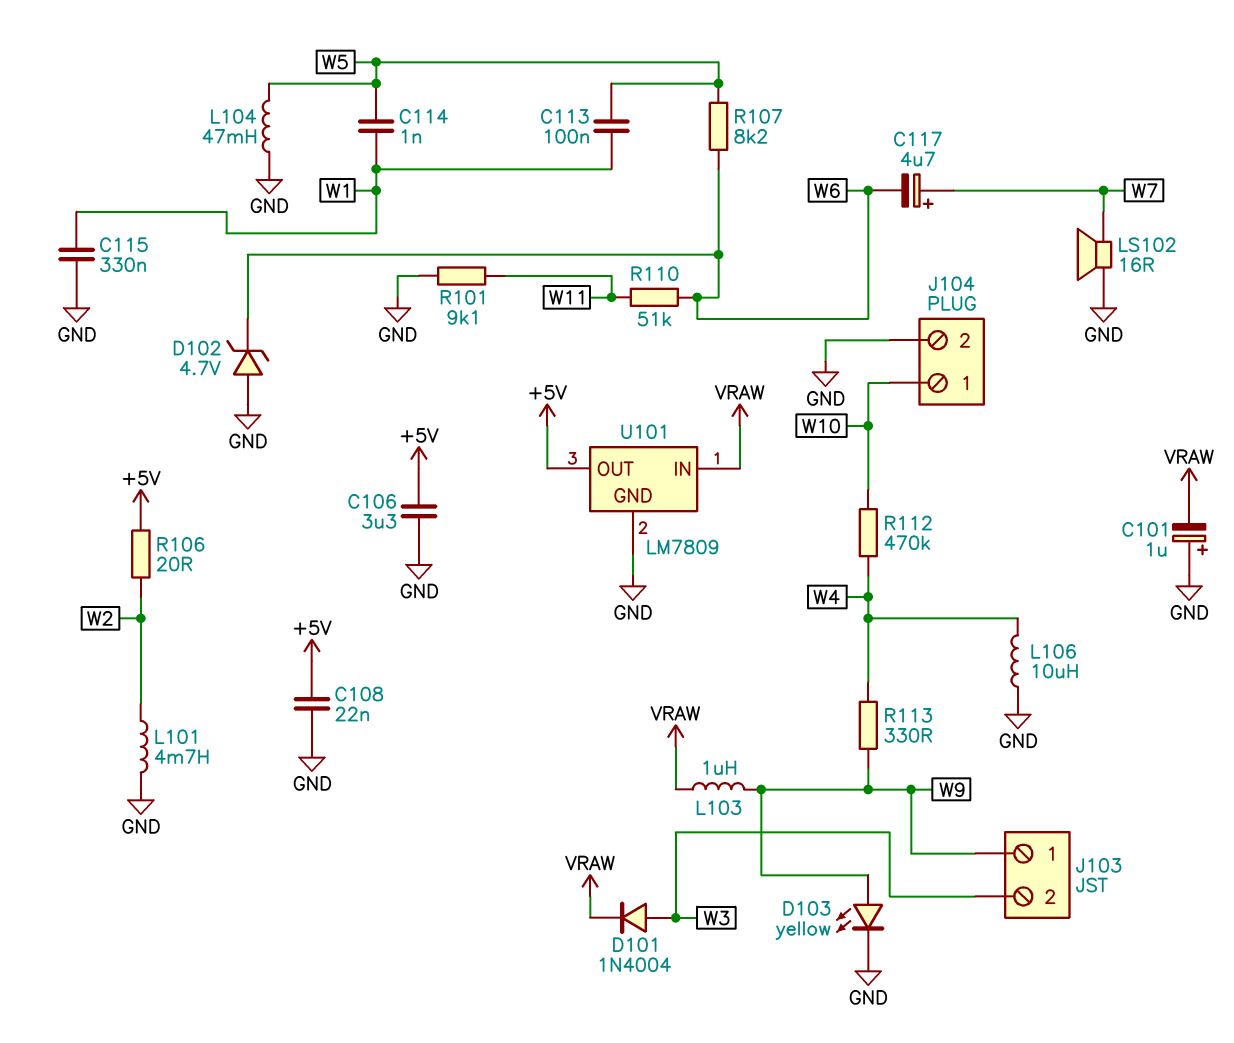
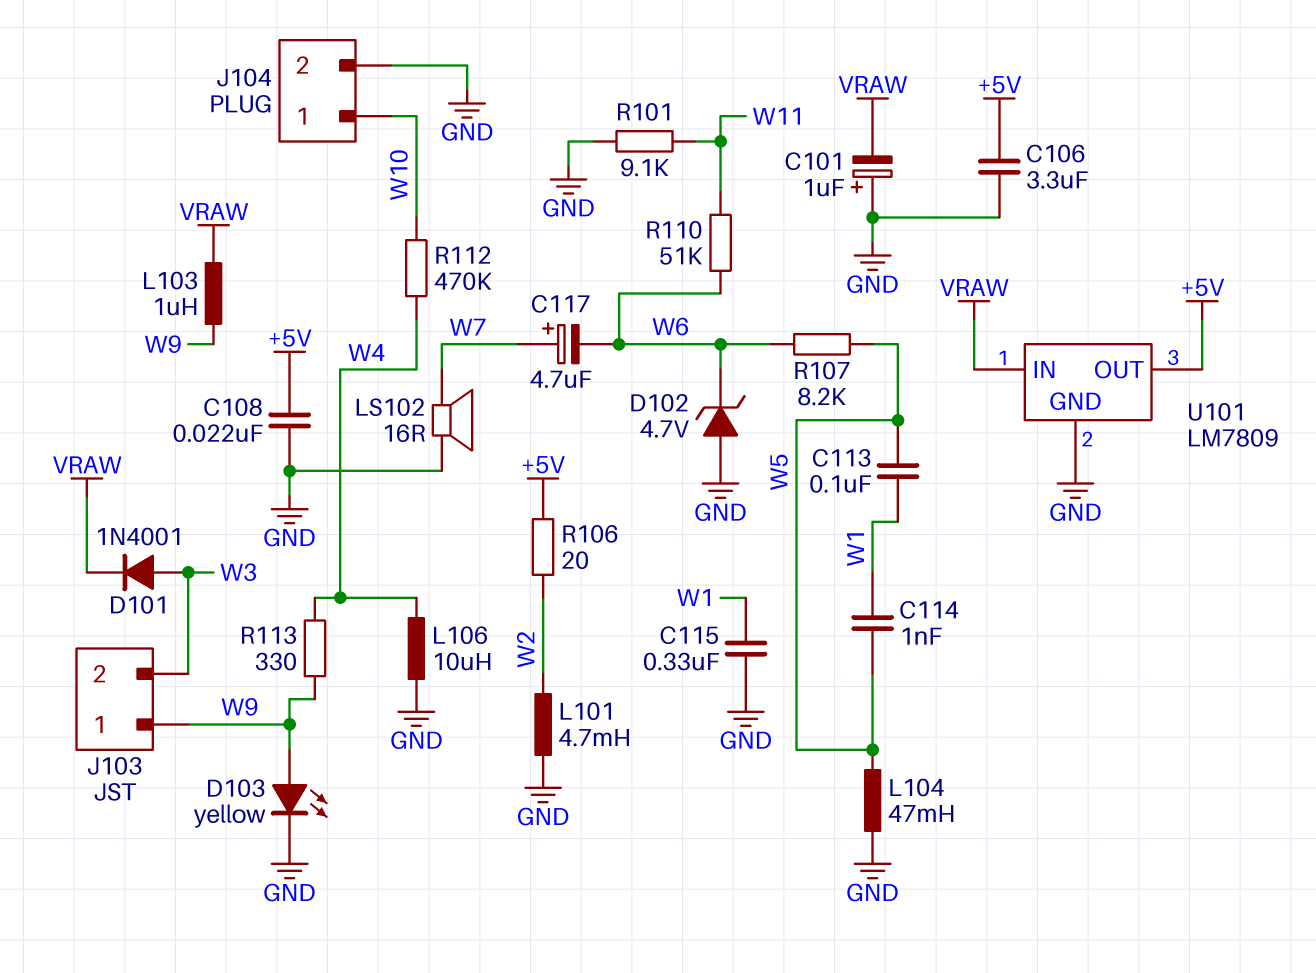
D101: diode 1N4004 (A W3, K VRAW) -> diode 1N4001 (A W3, K VRAW)

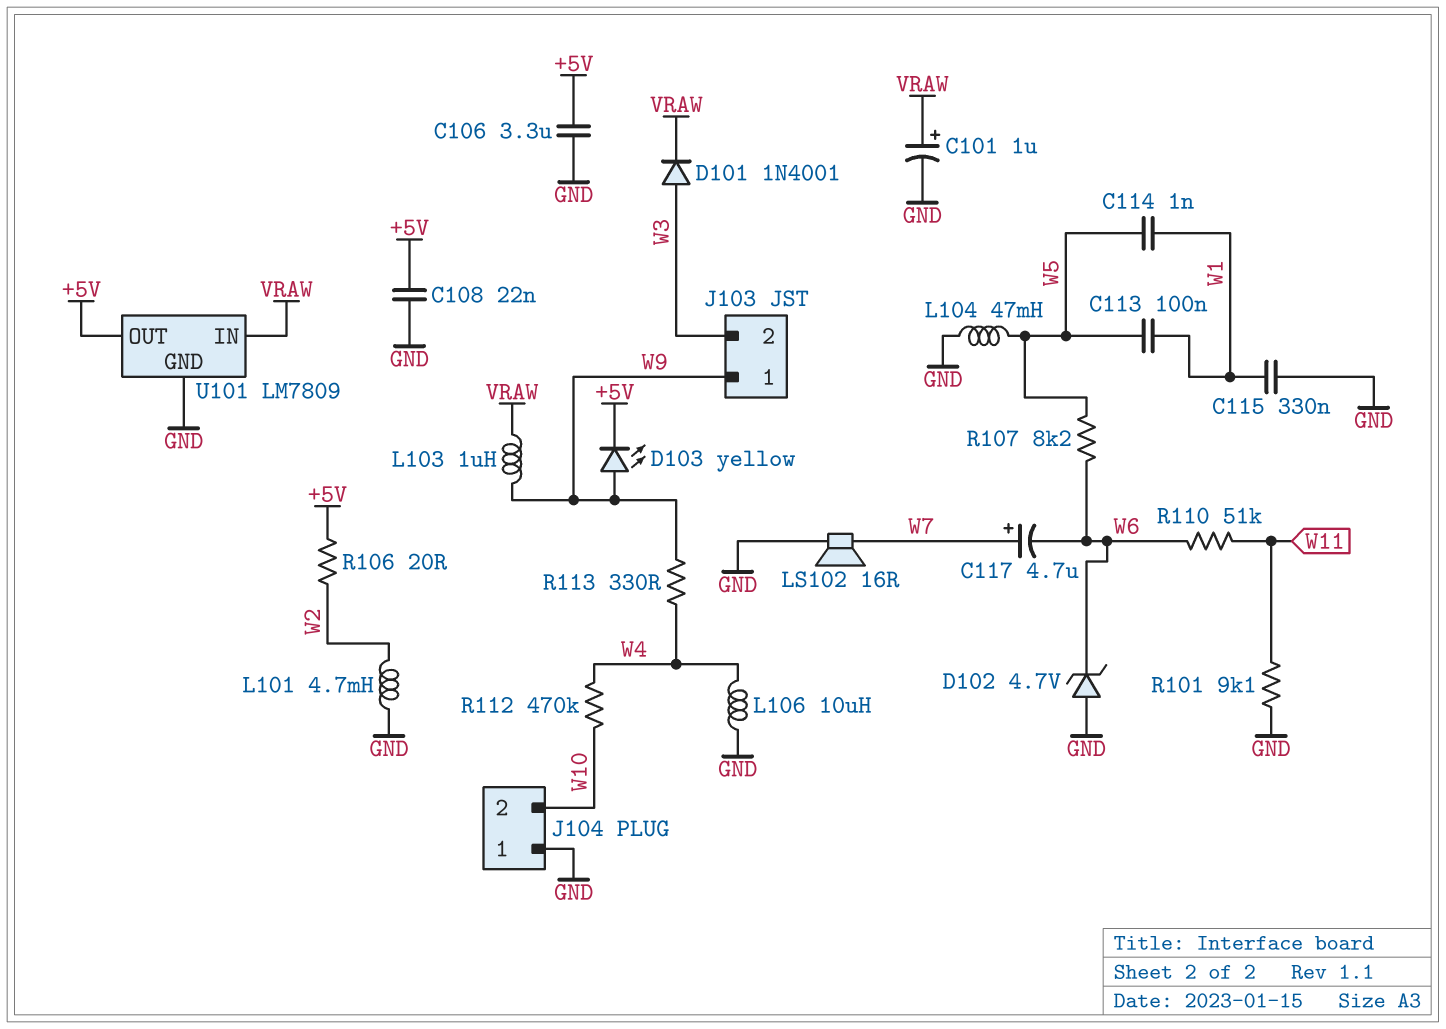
C101: 1uF (plus GND, minus VRAW) -> 1uF (plus VRAW, minus GND)
D103: LED yellow (A W9, K GND) -> LED yellow (A W9, K +5V)
J104 pin 1: W10 -> GND
J104 pin 2: GND -> W10

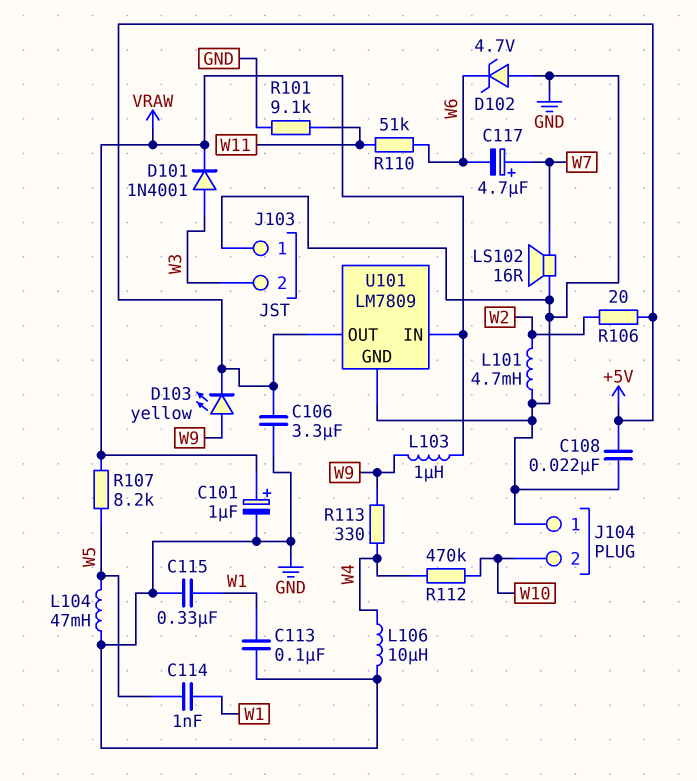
C113: 100nF (W1, W5) -> 100nF (GND, W1)
J103 pin 1: W9 -> GND
R107: 8.2k (W5, W6) -> 8.2k (VRAW, W5)

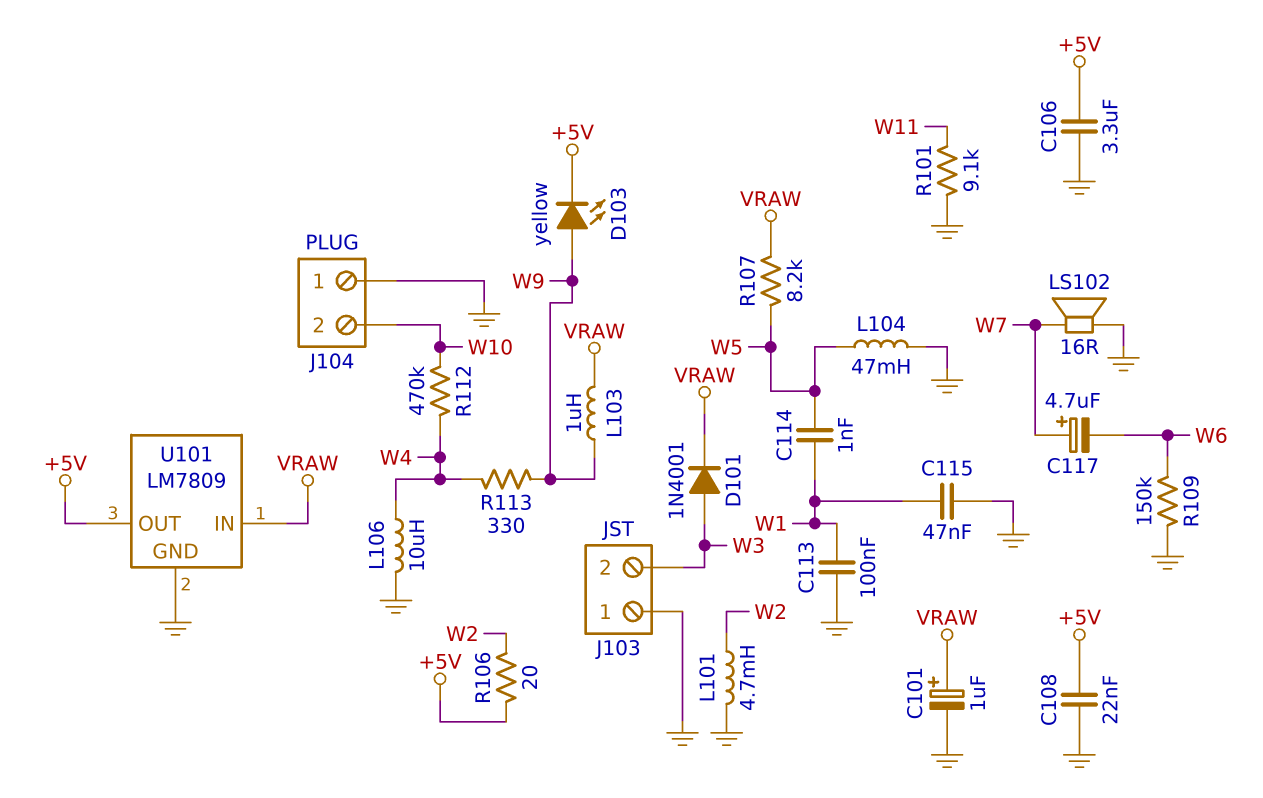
C115: 330nF (GND, W1) -> 47nF (GND, W1)
D102: zener 4.7V (A GND, K W6) -> none
R109: none -> 150k (GND, W6)
R110: 51k (W6, W11) -> none

